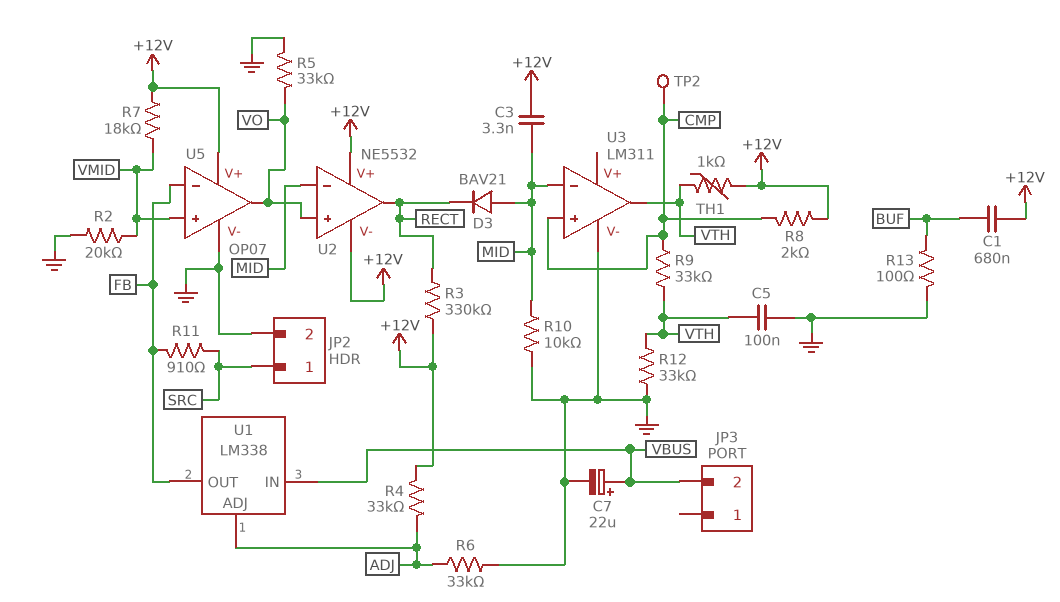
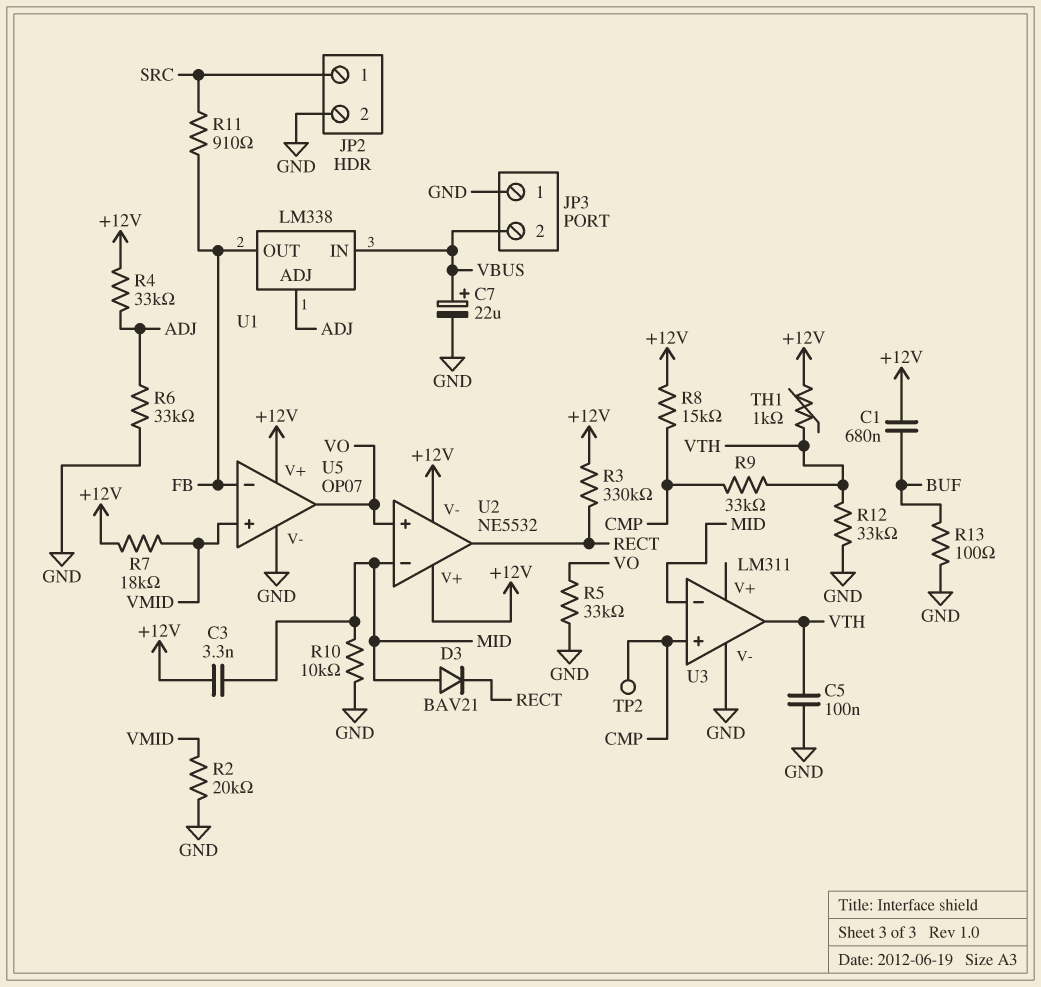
JP3 pin 1: none -> GND
R8: 2k (+12V, CMP) -> 15k (+12V, CMP)

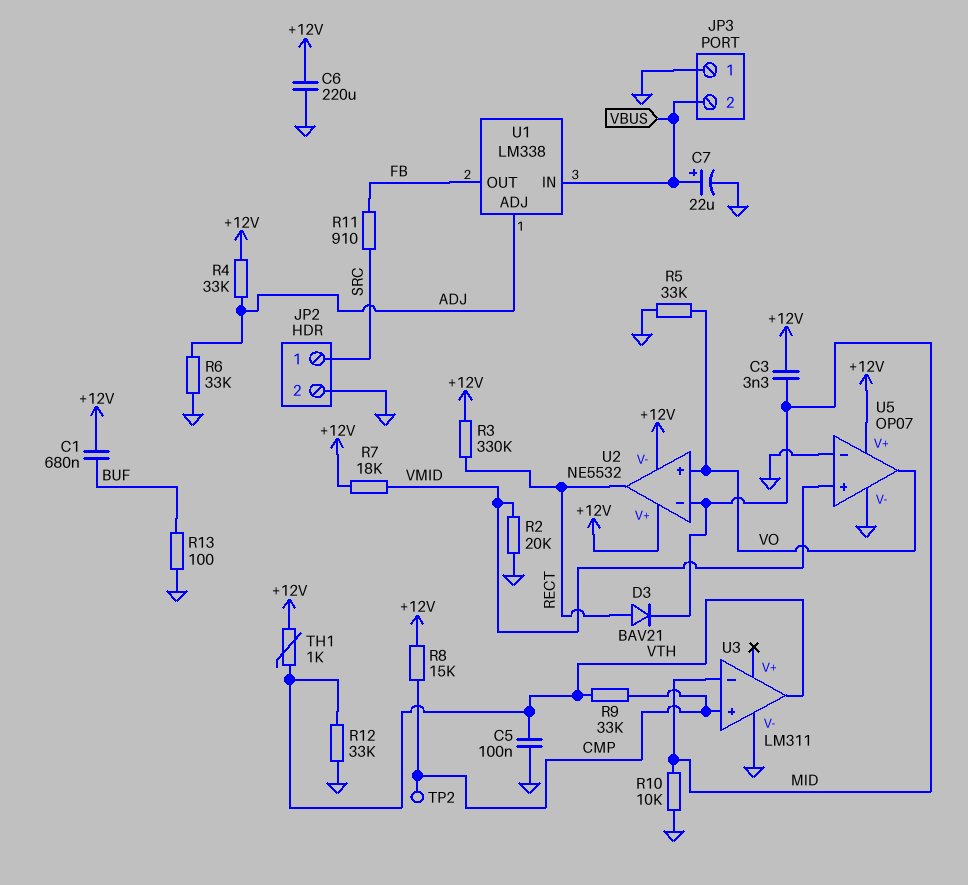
C6: none -> 220uF (+12V, GND)
D3: diode BAV21 (A MID, K RECT) -> diode BAV21 (A RECT, K MID)
U5 pin in-: FB -> GND

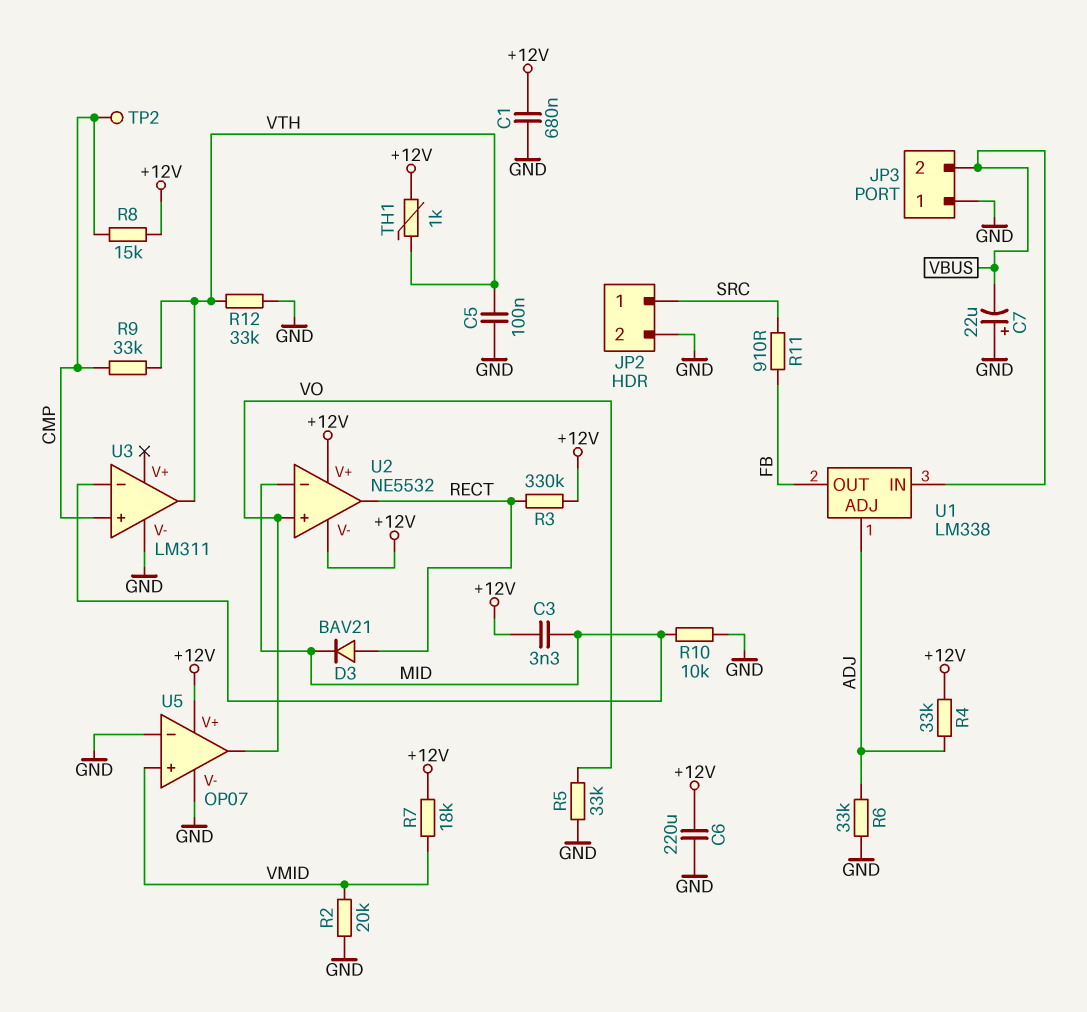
C1: 680nF (+12V, BUF) -> 680nF (+12V, GND)
C7: 22uF (plus VBUS, minus GND) -> 22uF (plus GND, minus VBUS)
R13: 100 (BUF, GND) -> none

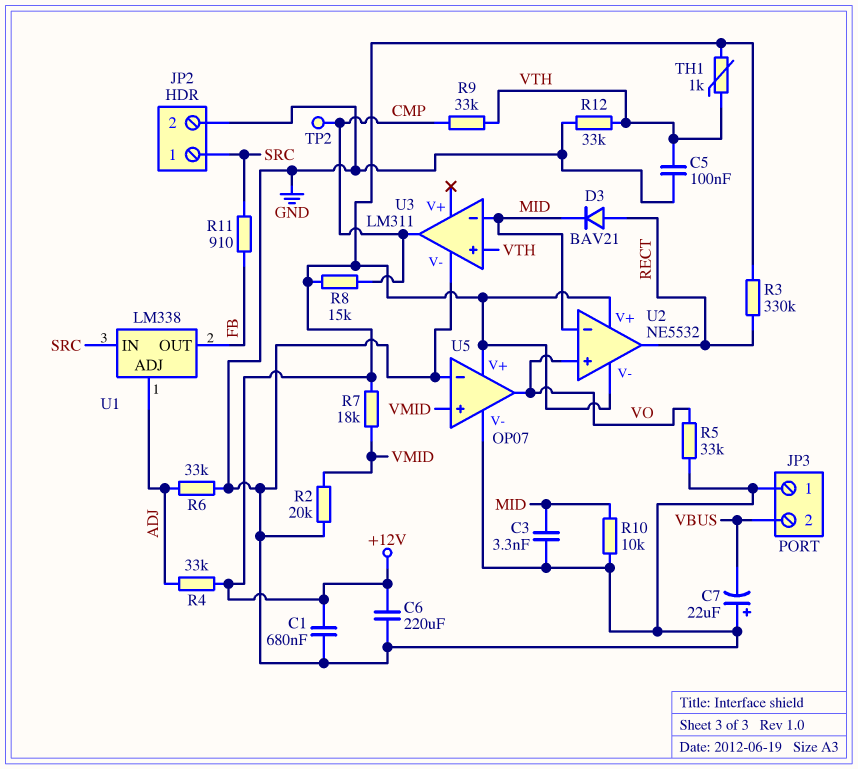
C3: 3.3nF (+12V, MID) -> 3.3nF (GND, MID)
U1 pin IN: VBUS -> SRC
U3 pin in+: CMP -> VTH
U3 pin out: VTH -> CMP

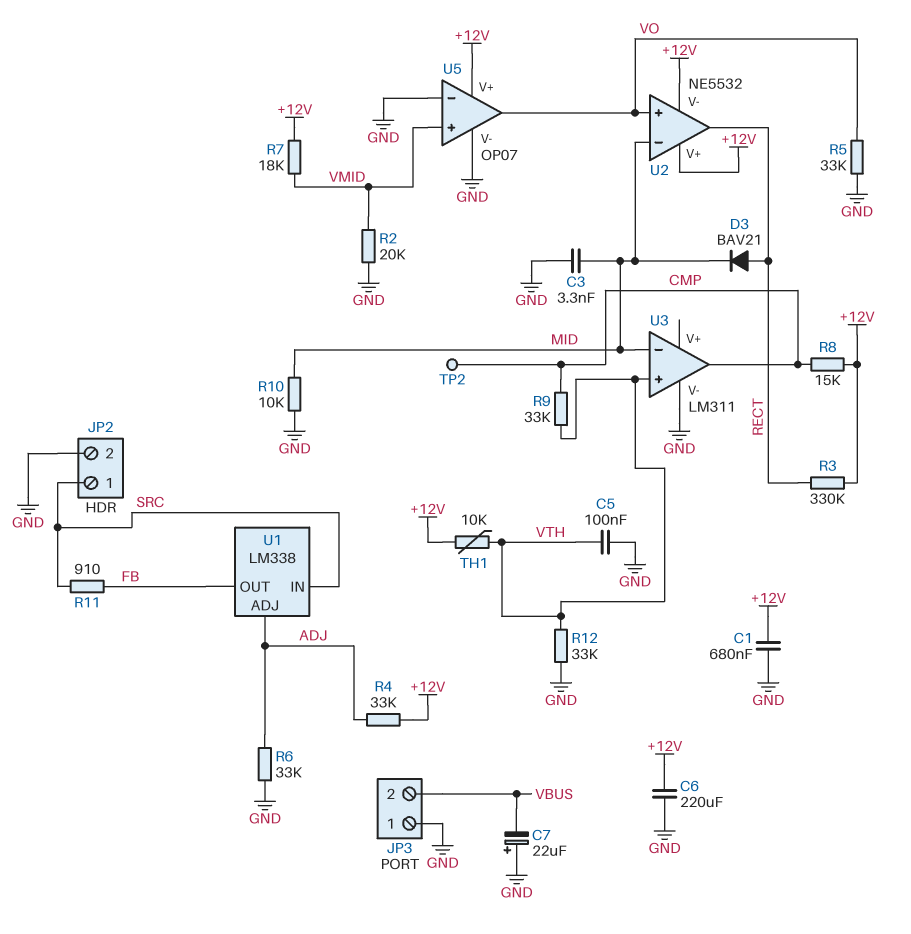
TH1: 1k (+12V, VTH) -> 10k (+12V, VTH)

